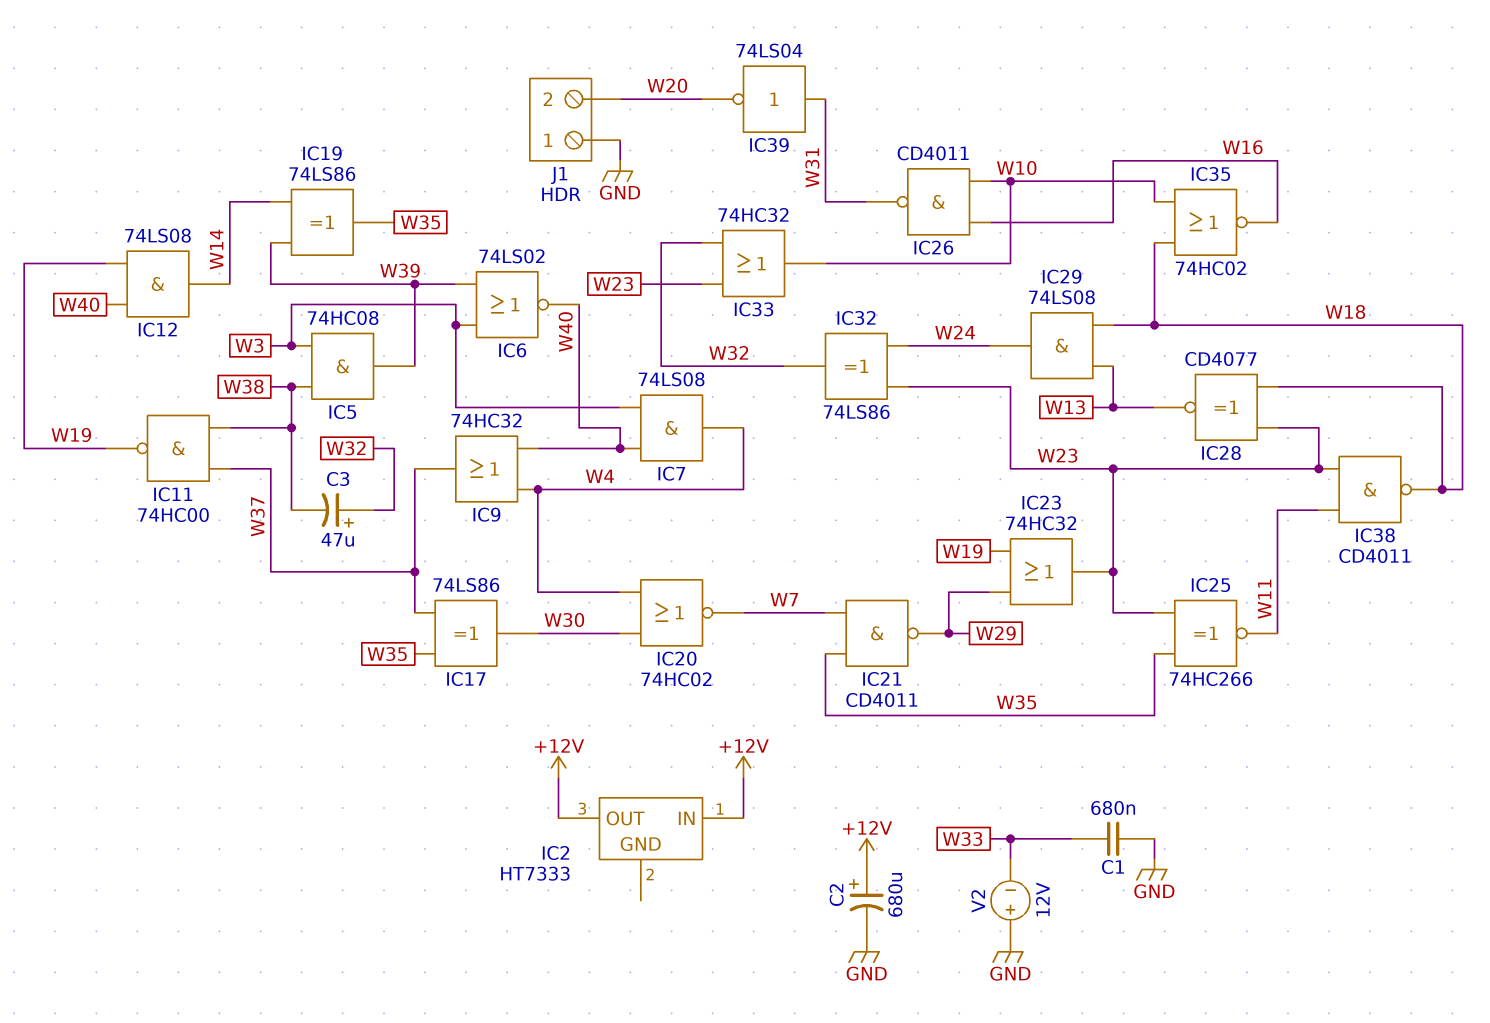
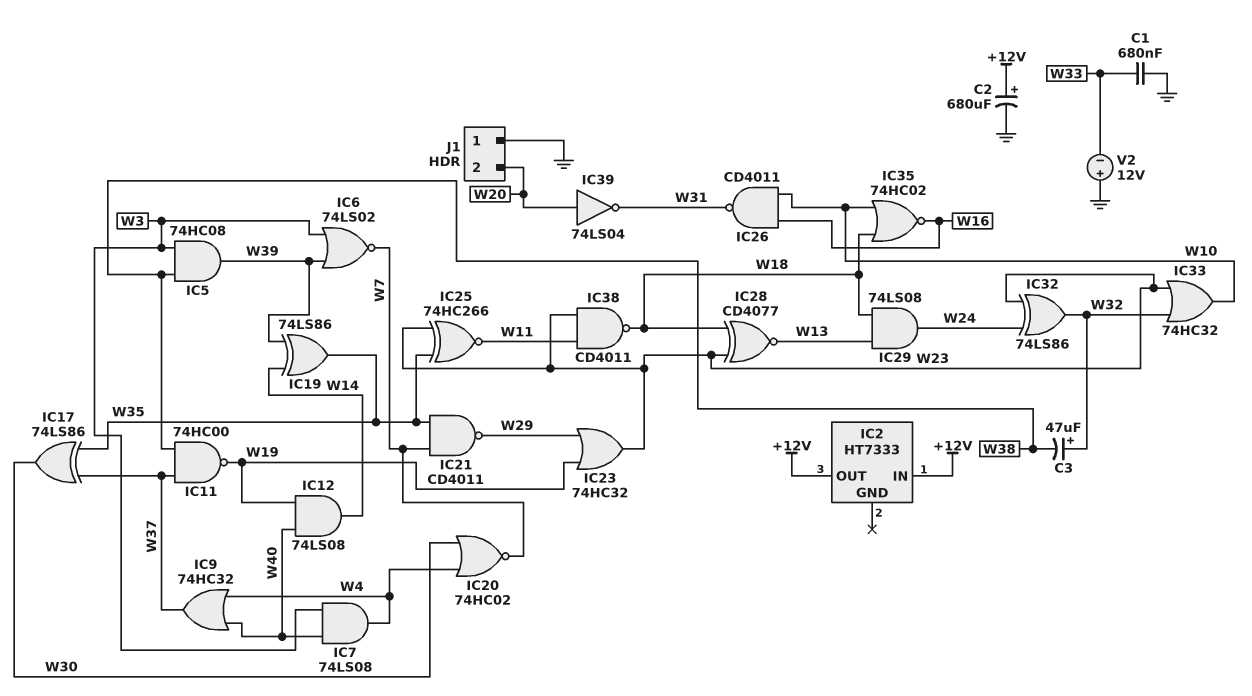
IC6: NOR 74LS02 (in W3, in W39, out W40) -> NOR 74LS02 (in W3, in W39, out W7)
IC39: NOT 74LS04 (in W31, out W20) -> NOT 74LS04 (in W20, out W31)

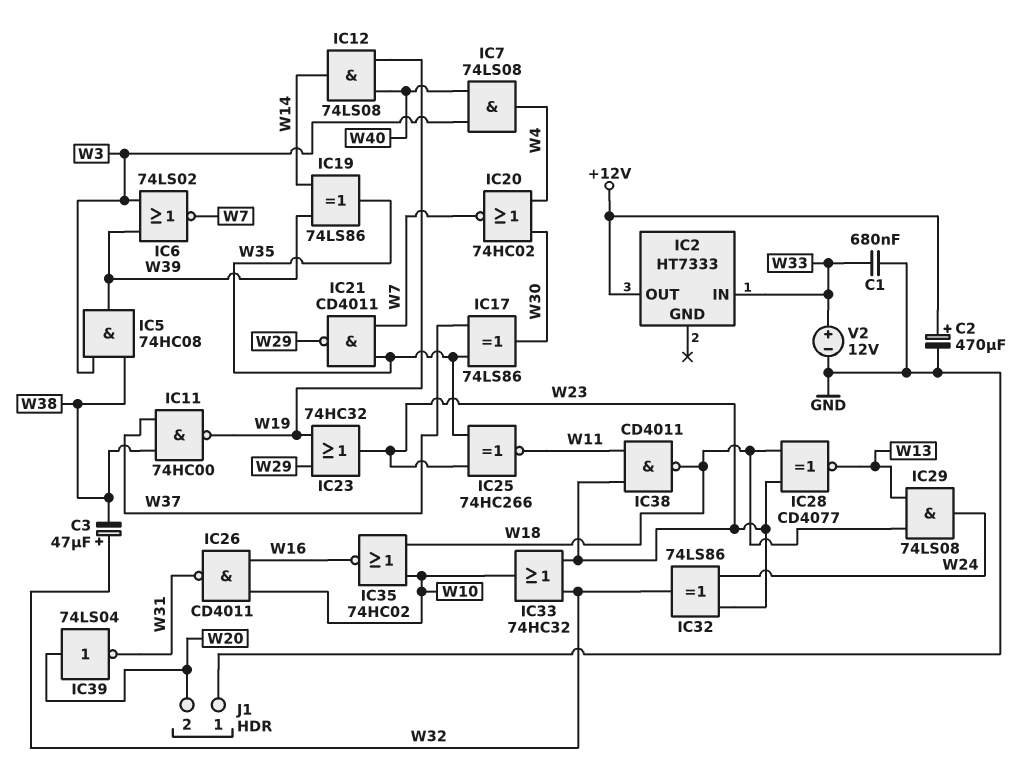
C2: 680uF (plus +12V, minus GND) -> 470uF (plus +12V, minus GND)
IC2 pin IN: +12V -> W33
IC9: OR 74HC32 (in W4, in W40, out W37) -> none
V2: 12V (plus GND, minus W33) -> 12V (plus W33, minus GND)

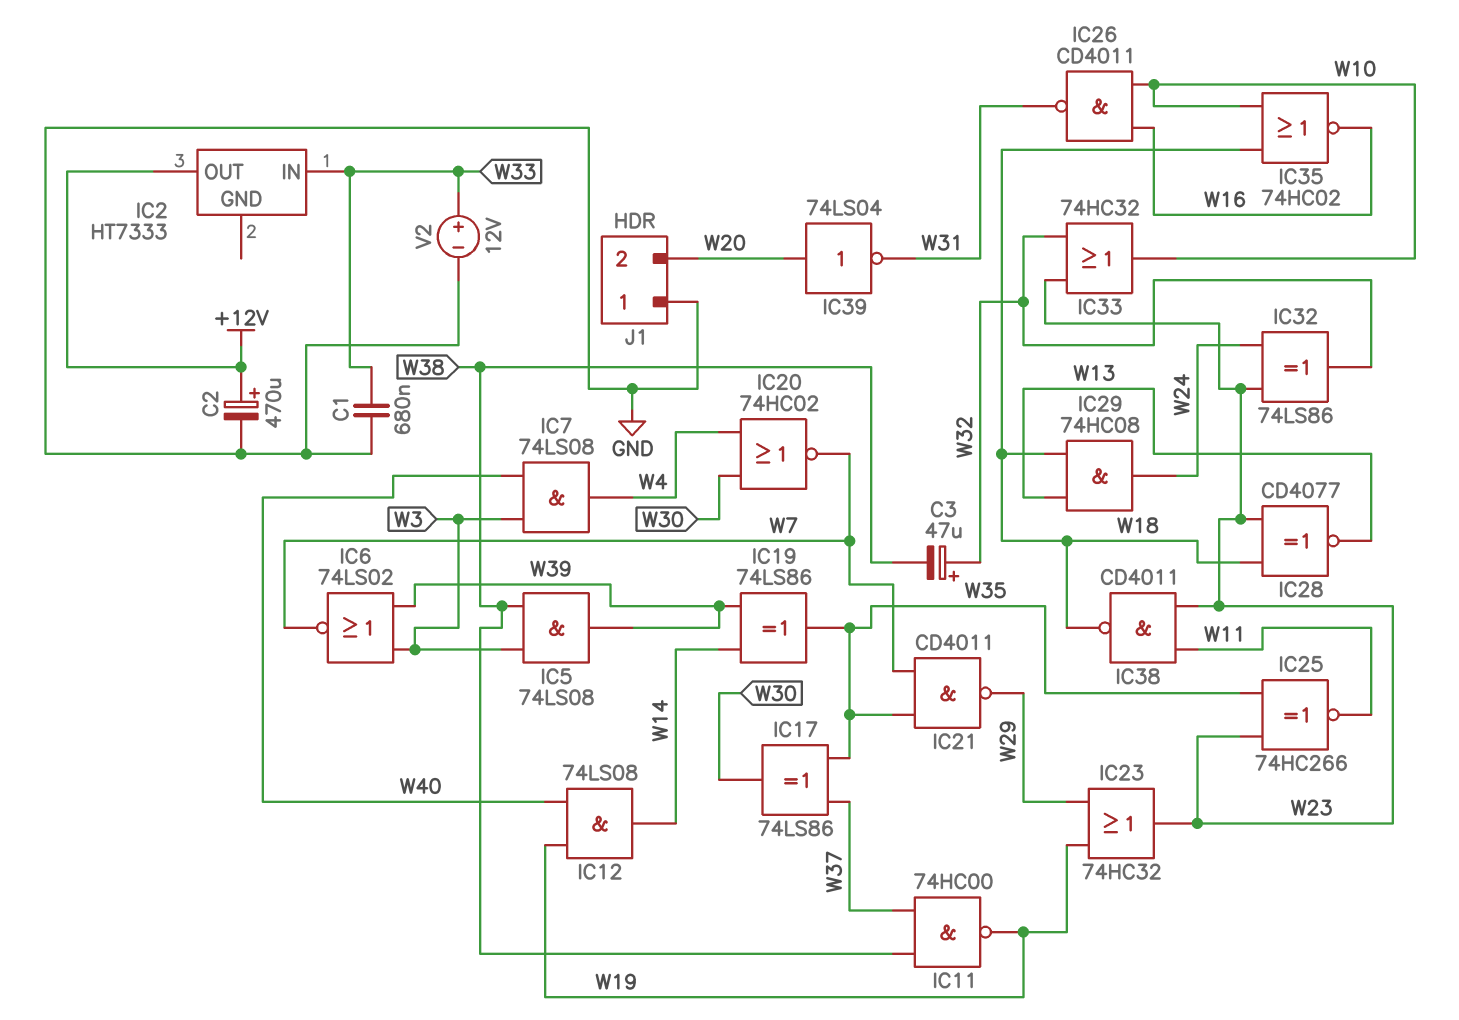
IC5: AND 74HC08 (in W3, in W38, out W39) -> AND 74LS08 (in W3, in W38, out W39)
IC29: AND 74LS08 (in W13, in W18, out W24) -> AND 74HC08 (in W13, in W18, out W24)

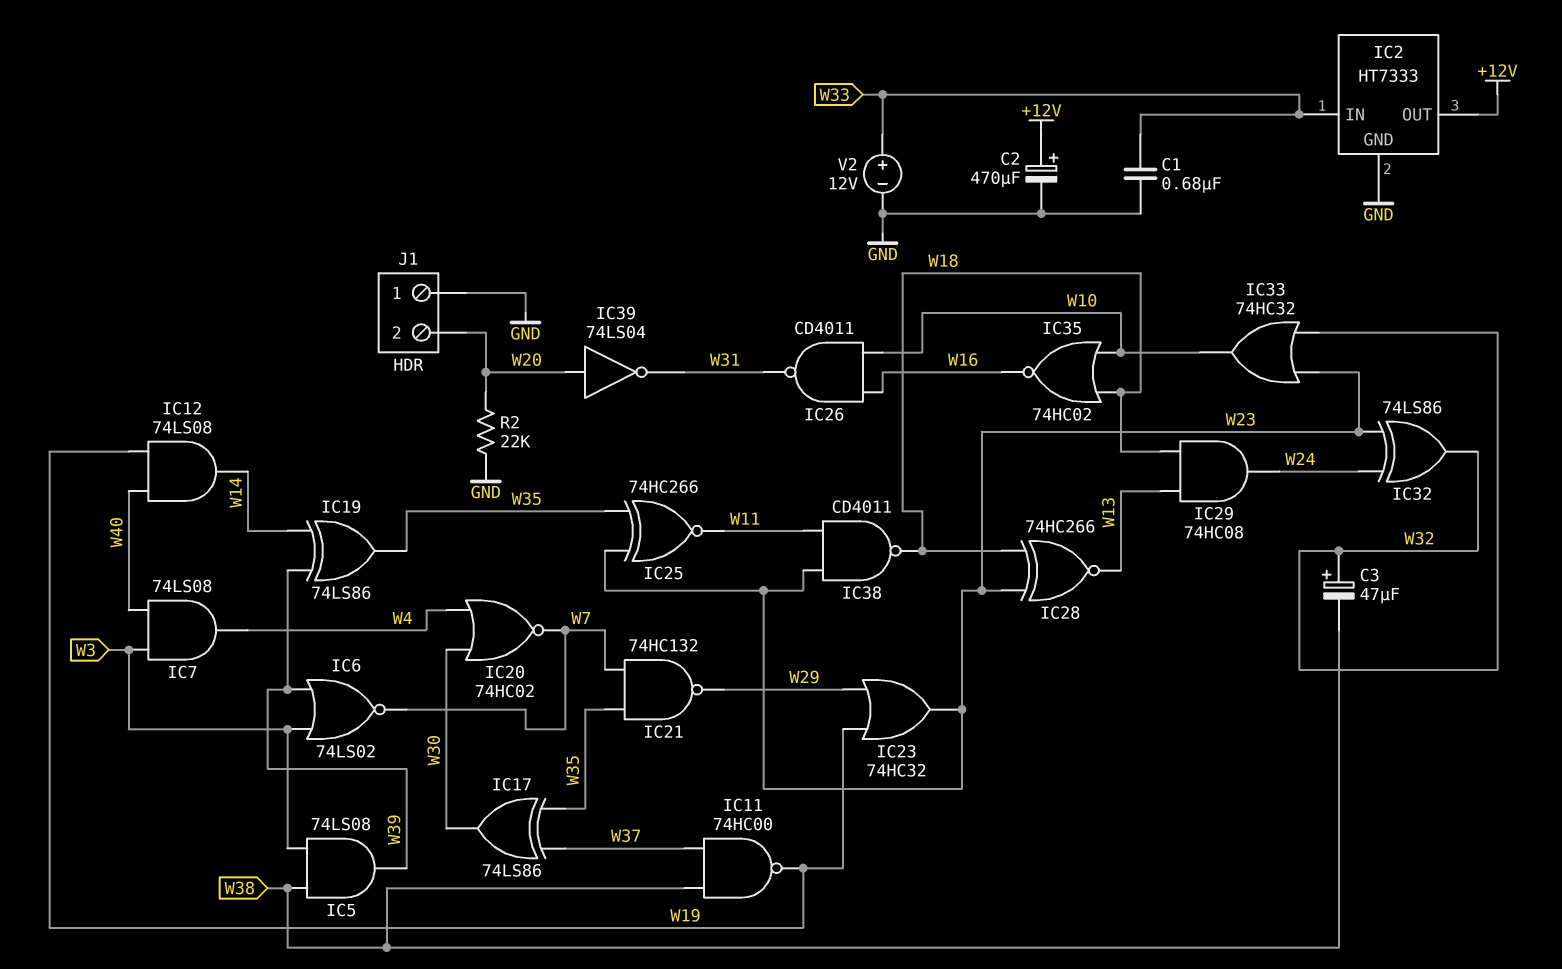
IC2 pin GND: none -> GND
IC21: NAND CD4011 (in W7, in W35, out W29) -> NAND 74HC132 (in W7, in W35, out W29)
IC28: XNOR CD4077 (in W18, in W23, out W13) -> XNOR 74HC266 (in W18, in W23, out W13)
R2: none -> 22k (GND, W20)

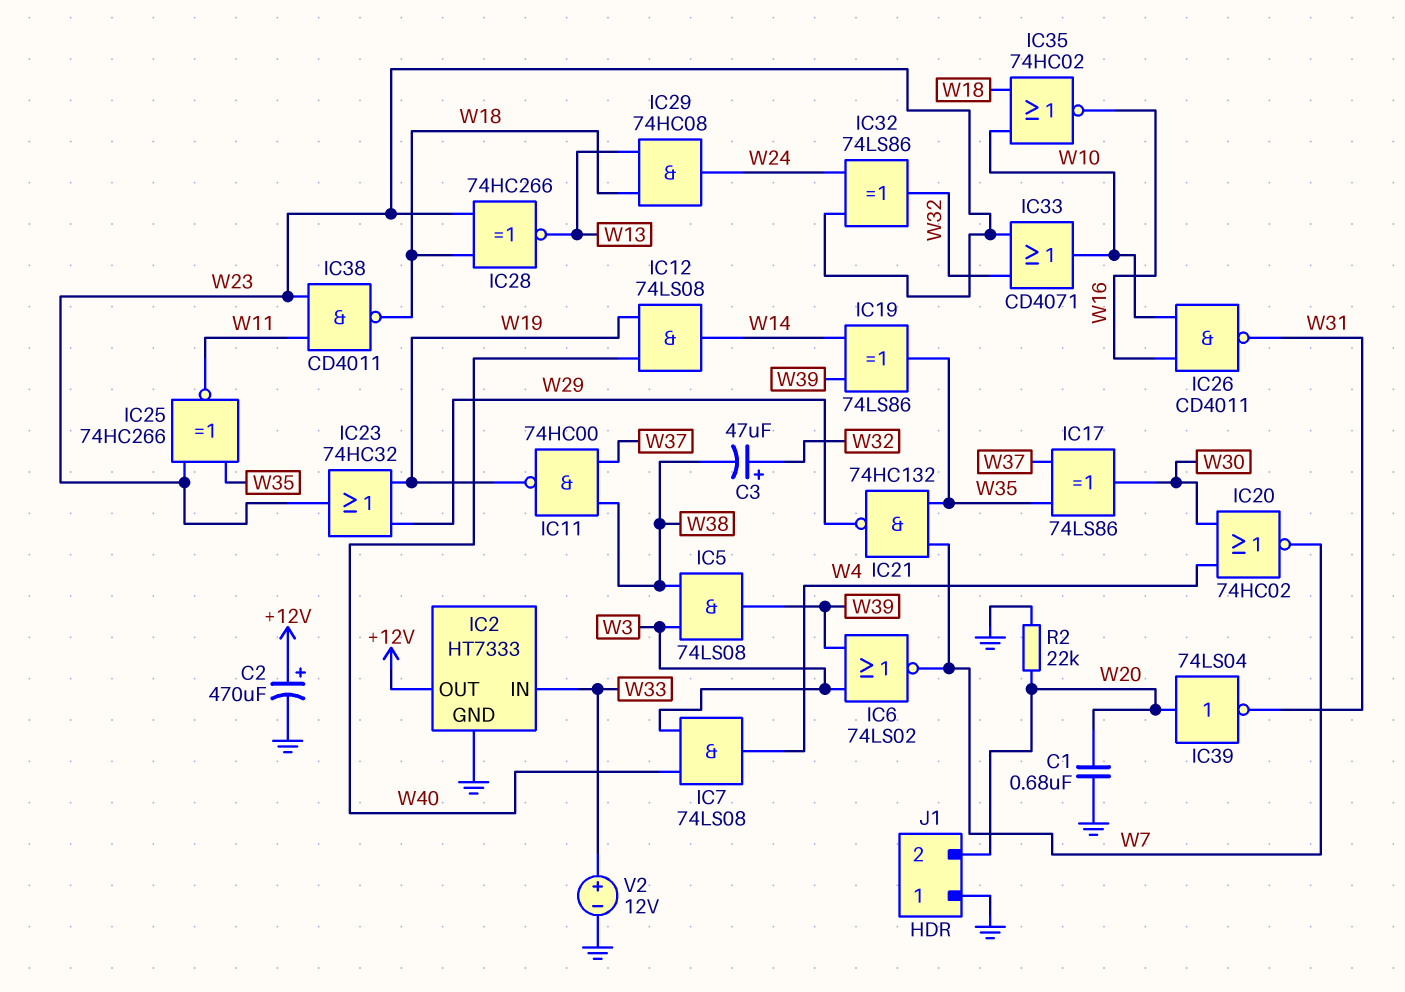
C1: 680nF (GND, W33) -> 680nF (GND, W20)
IC33: OR 74HC32 (in W23, in W32, out W10) -> OR CD4071 (in W23, in W32, out W10)

